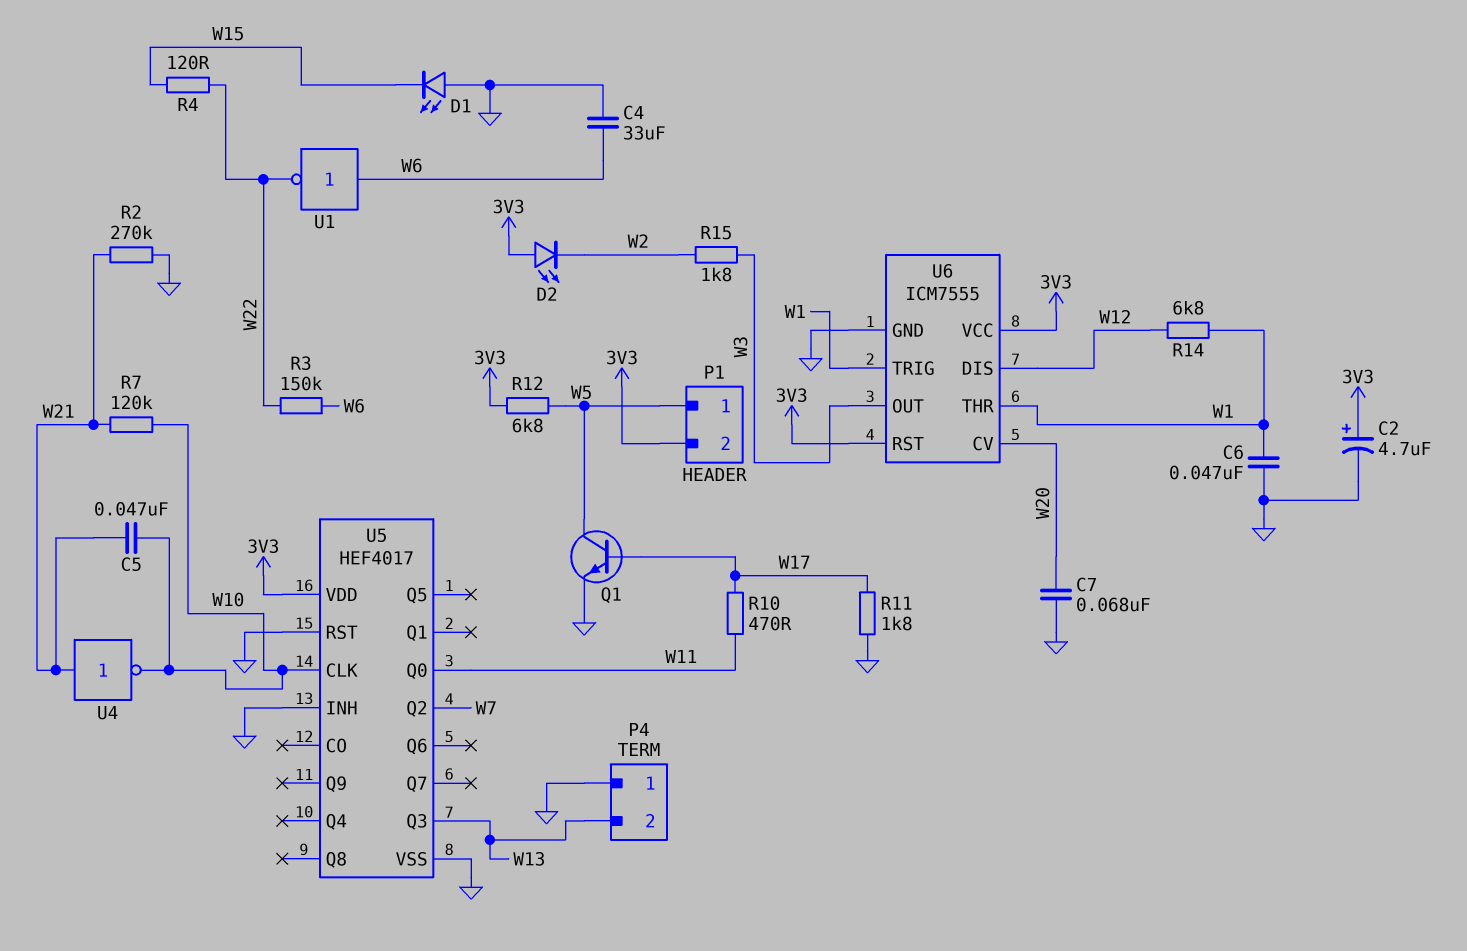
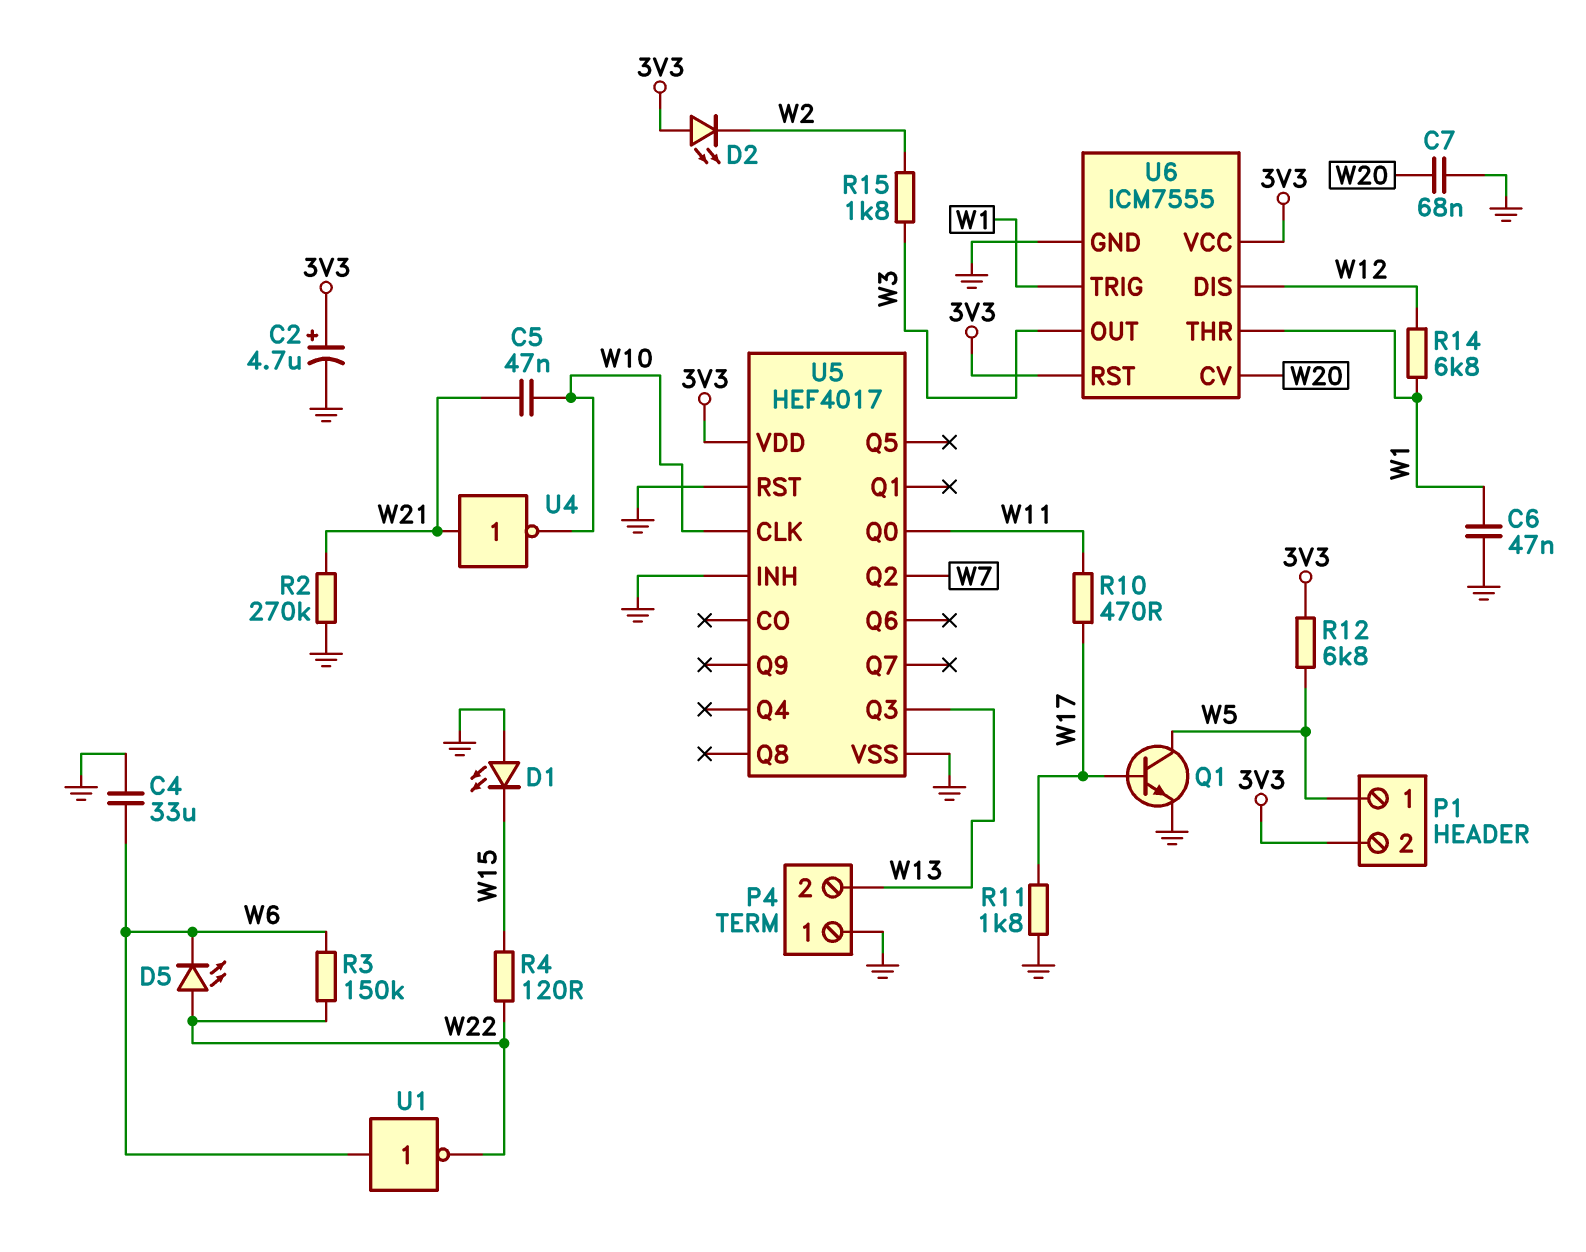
D5: none -> LED (A W22, K W6)
R7: 120k (W10, W21) -> none

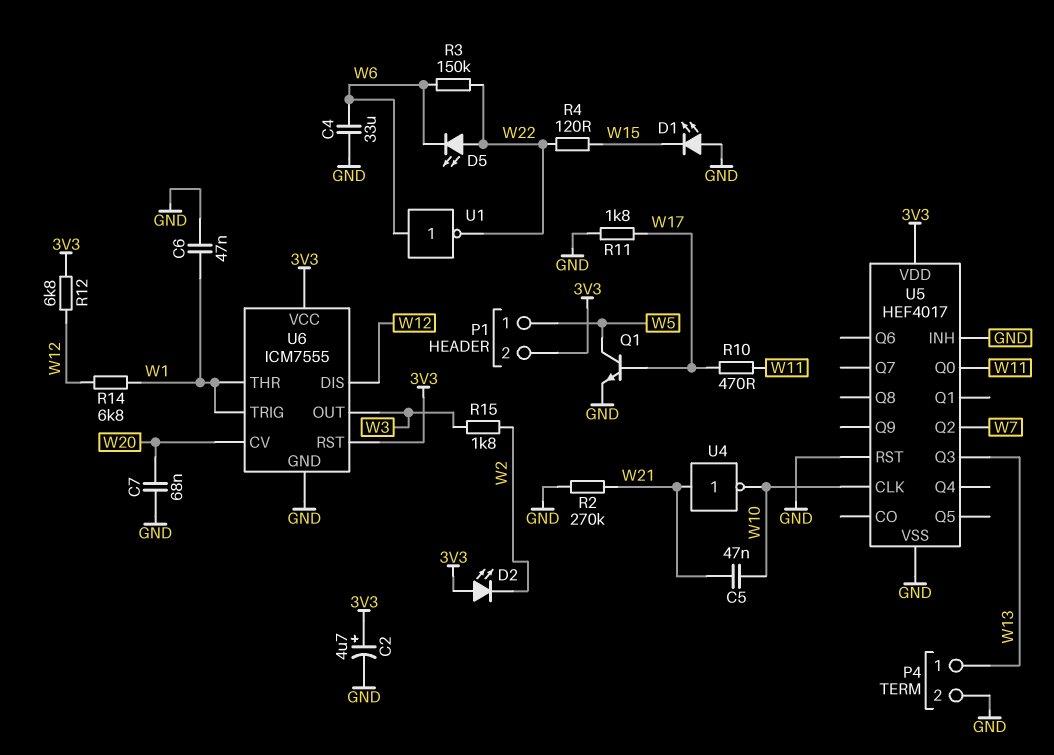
P4 pin 1: GND -> W13
P4 pin 2: W13 -> GND
R12: 6.8k (3V3, W5) -> 6.8k (3V3, W12)

